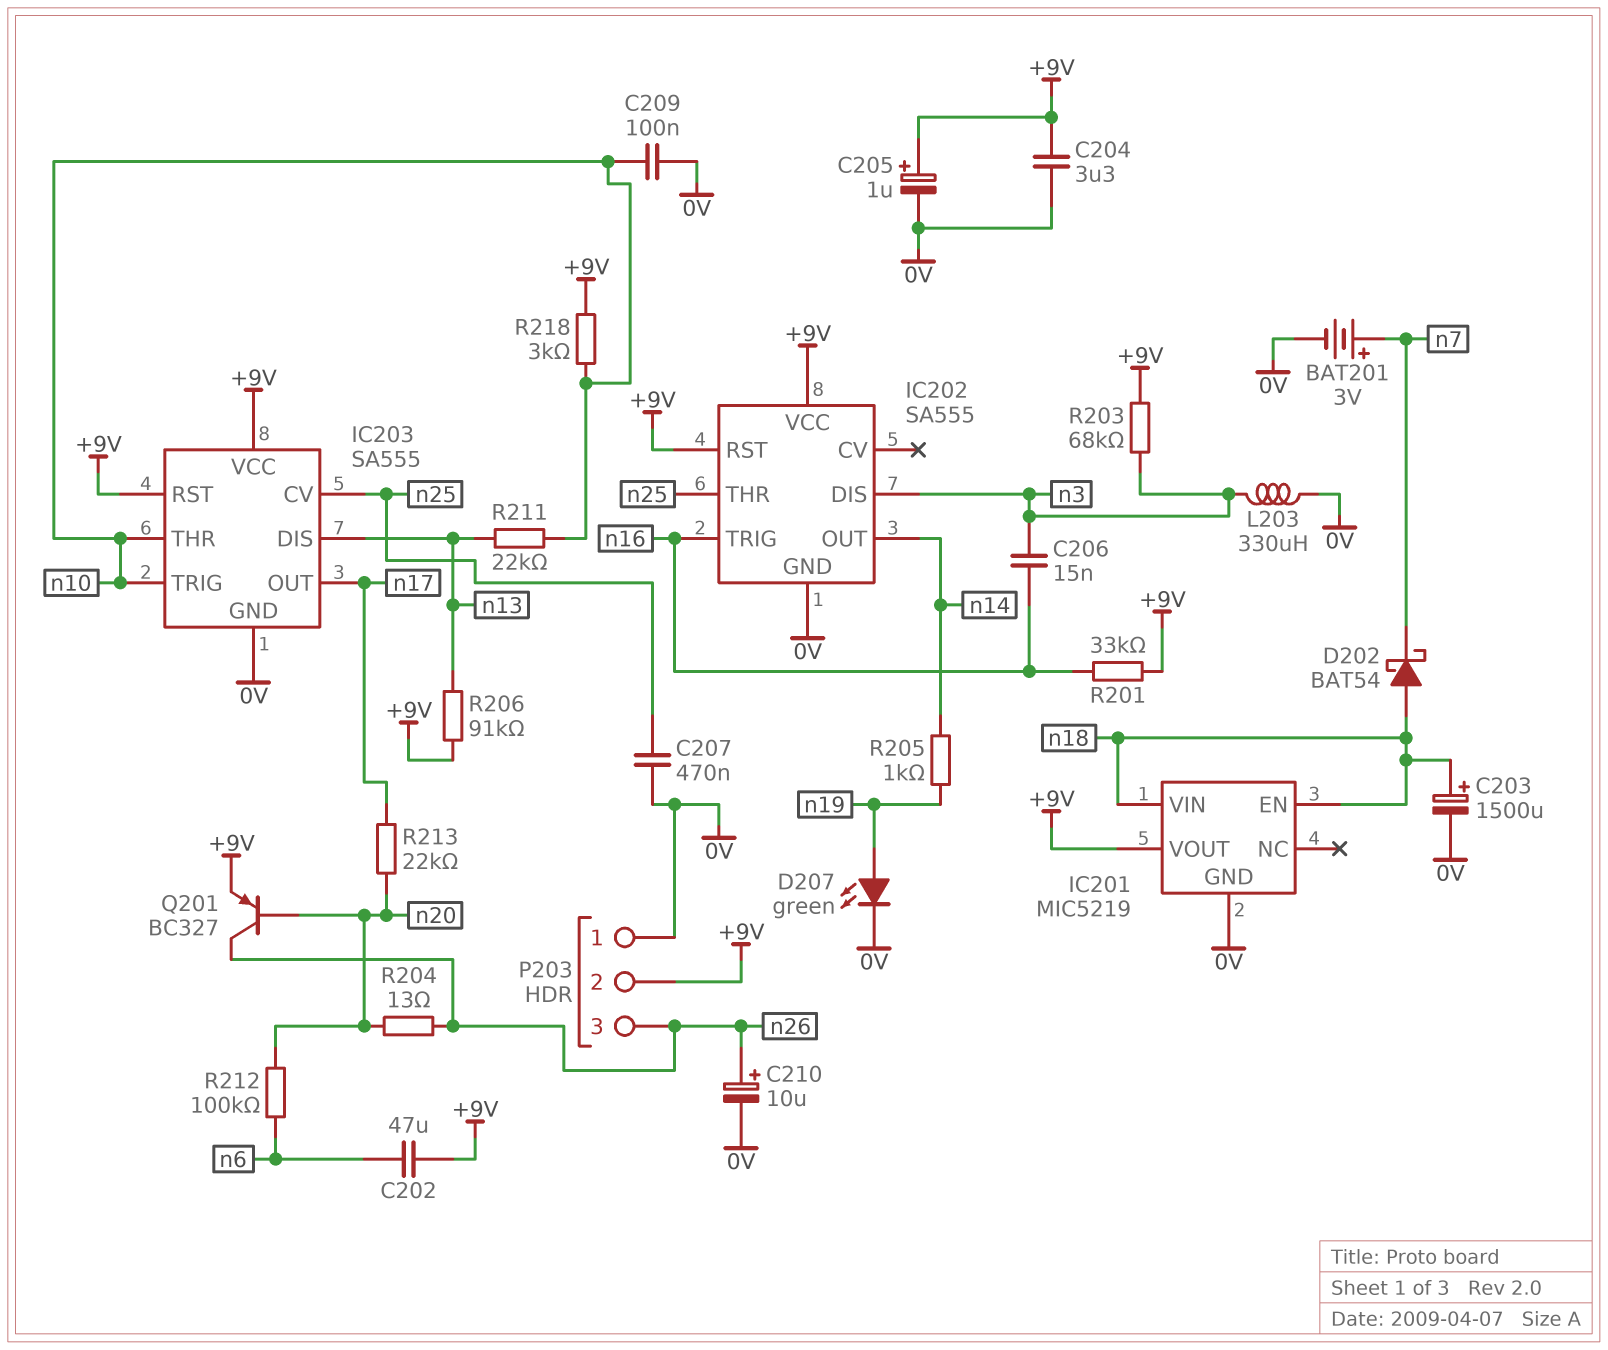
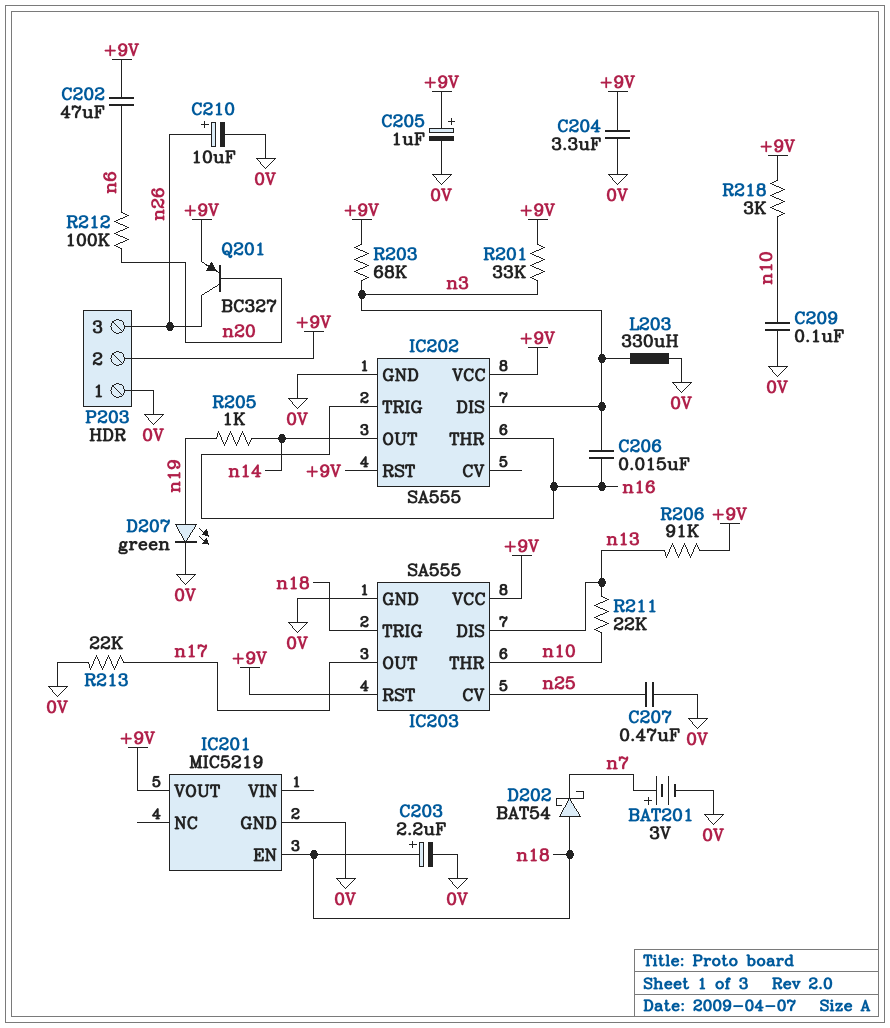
C203: 1500uF (plus n18, minus 0V) -> 2.2uF (plus n18, minus 0V)
IC201 pin VIN: n18 -> none
IC202 pin THR: n25 -> n16
IC203 pin TRIG: n10 -> n18
R201: 33k (+9V, n16) -> 33k (+9V, n3)
R204: 13 (n20, n26) -> none
R213: 22k (n17, n20) -> 22k (0V, n17)

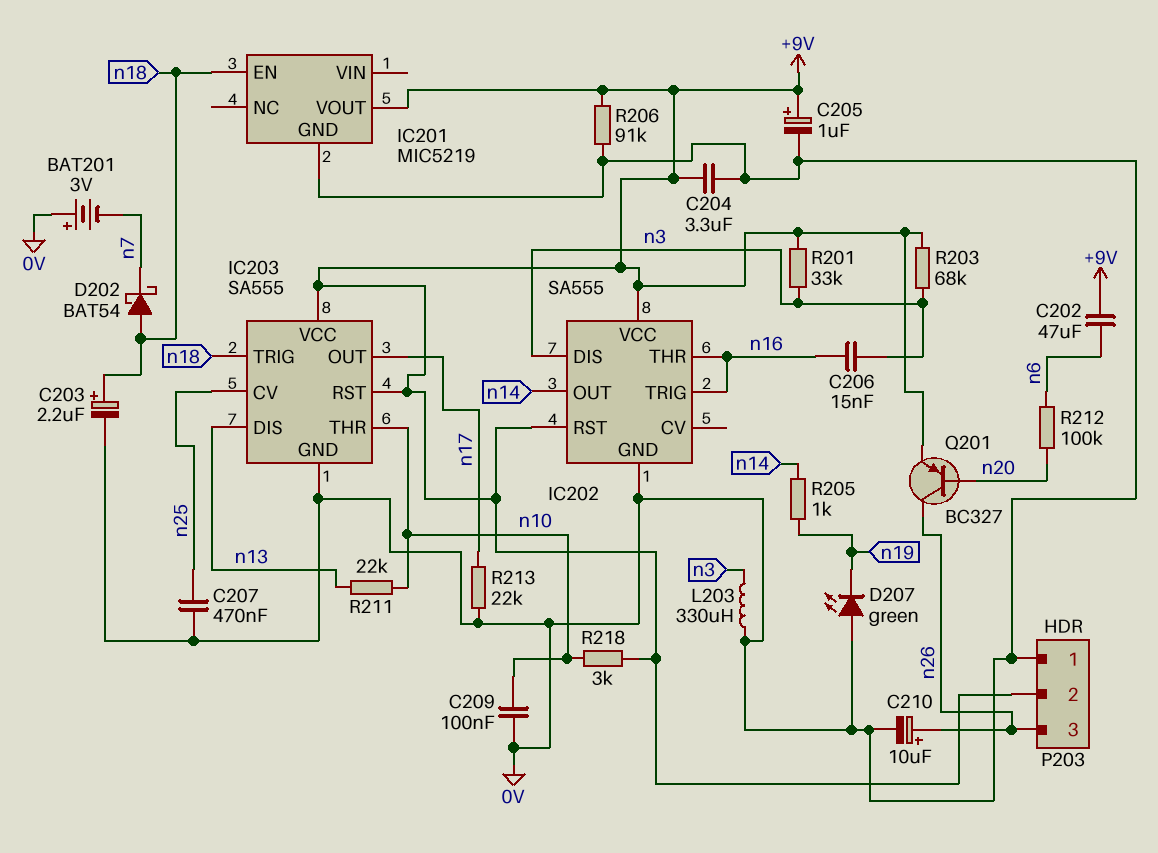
BAT201: 3V (plus n7, minus 0V) -> 3V (plus 0V, minus n7)
D207: LED green (A n19, K 0V) -> LED green (A 0V, K n19)
R206: 91k (+9V, n13) -> 91k (+9V, 0V)

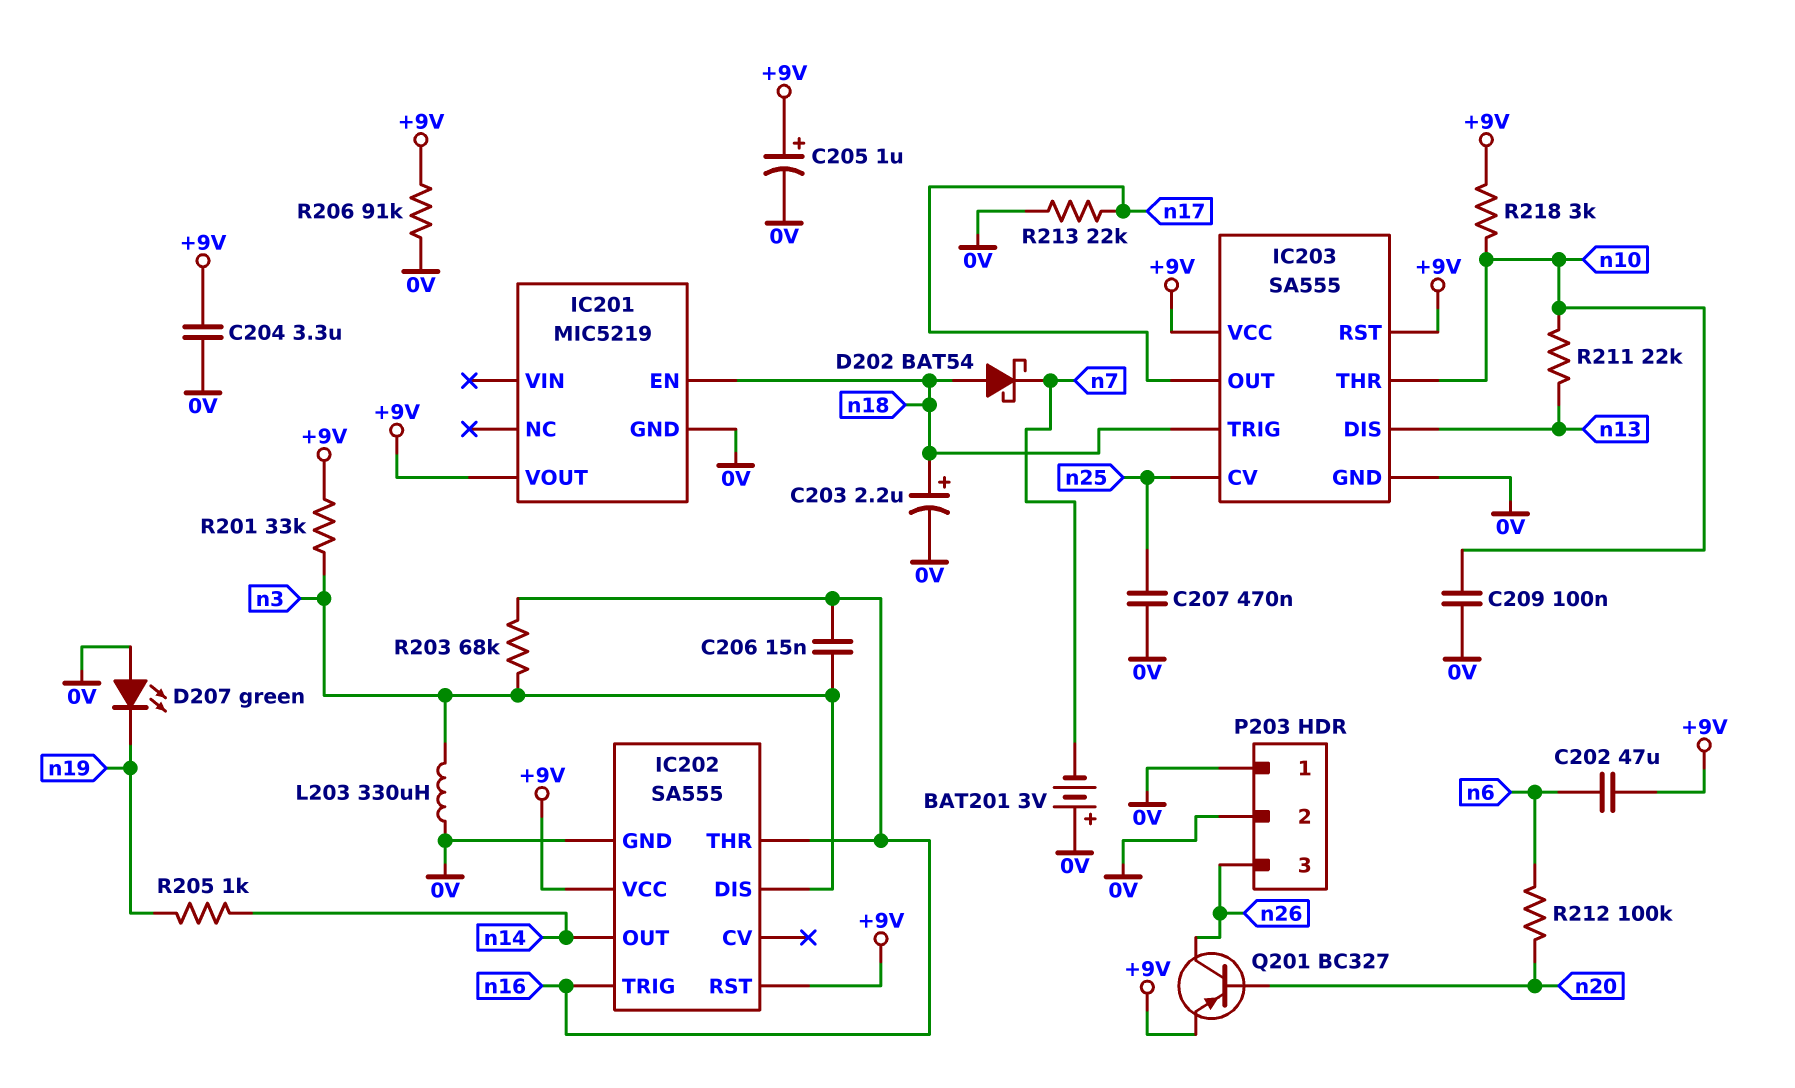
C210: 10uF (plus n26, minus 0V) -> none
P203 pin 2: +9V -> 0V
R203: 68k (+9V, n3) -> 68k (n3, n16)

